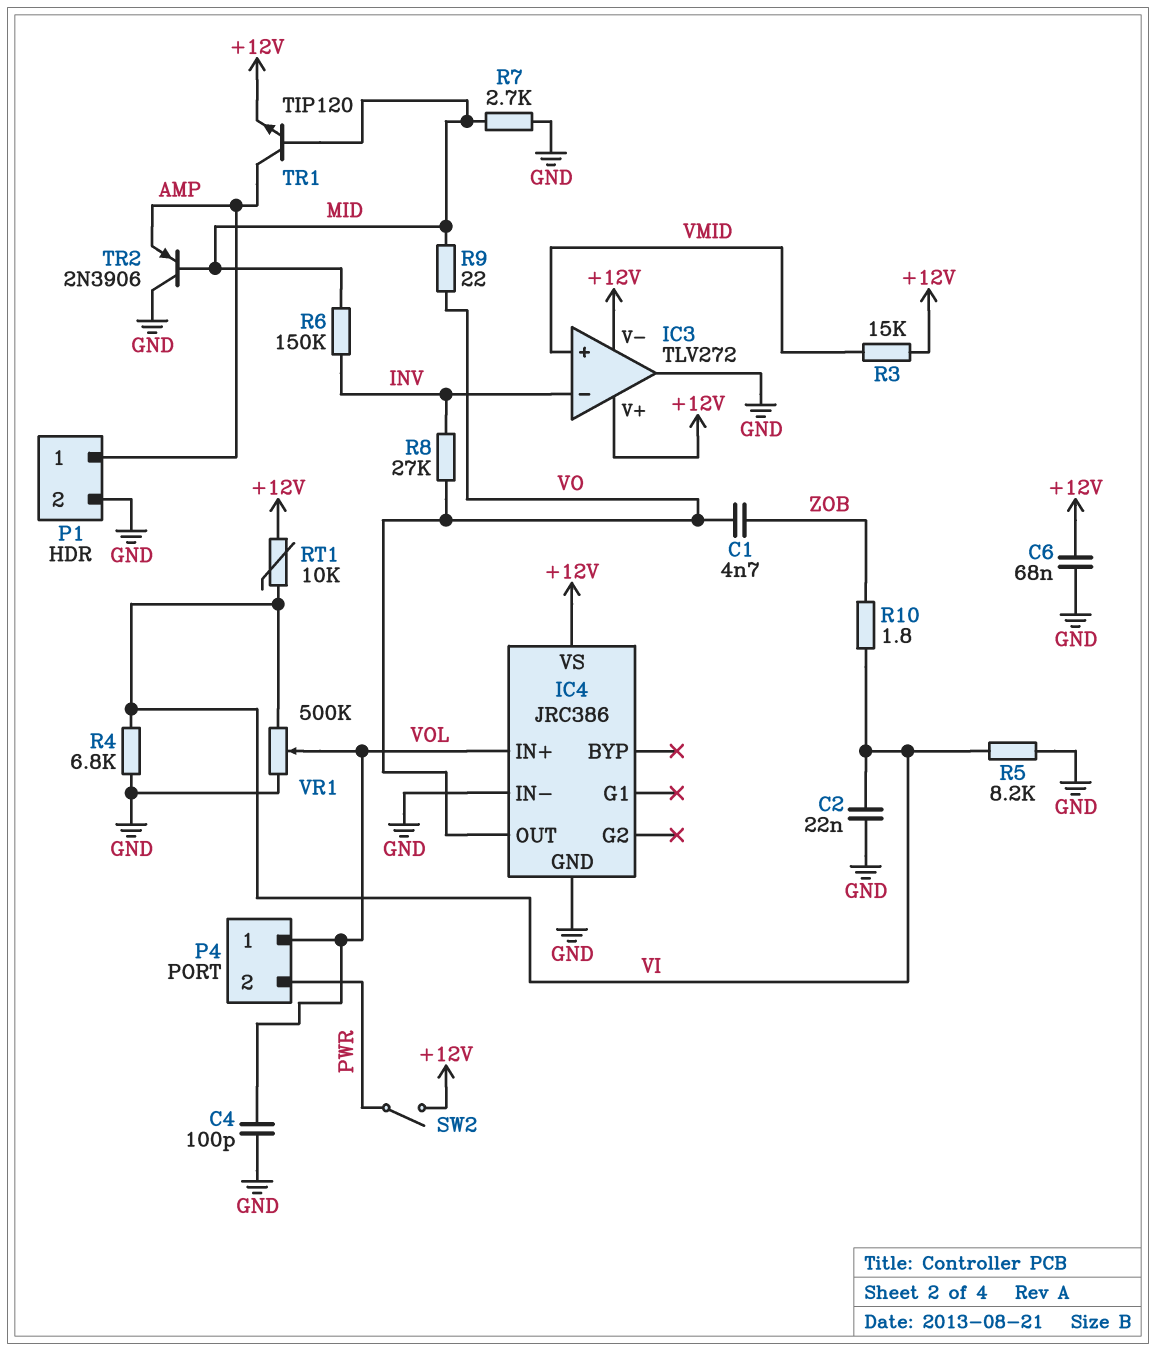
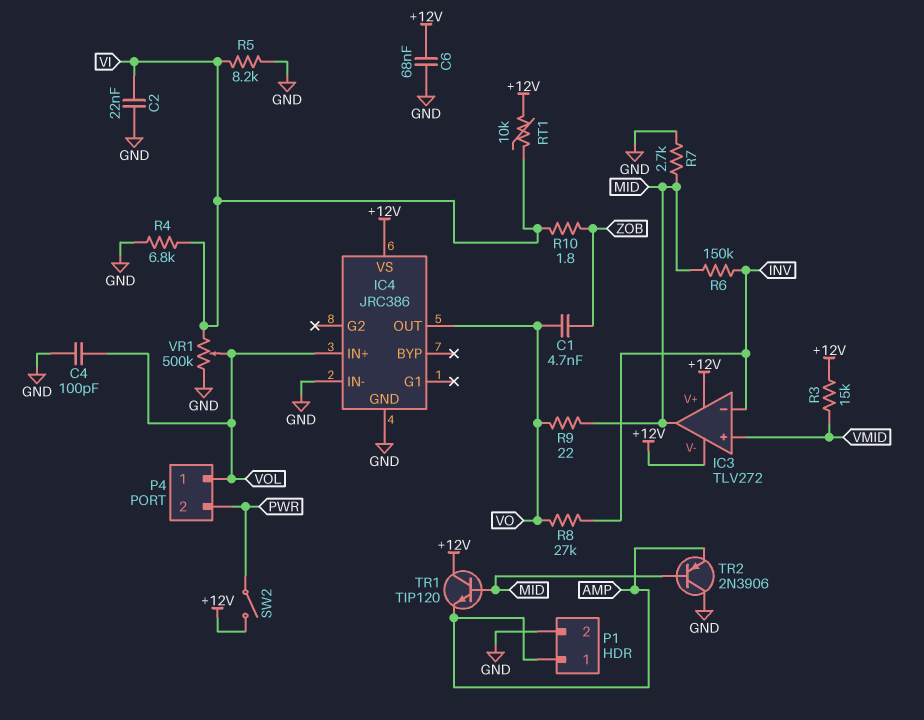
IC3 pin out: GND -> MID
TR1: NPN TIP120 (B MID, C AMP, E +12V) -> NPN TIP120 (B MID, C +12V, E AMP)

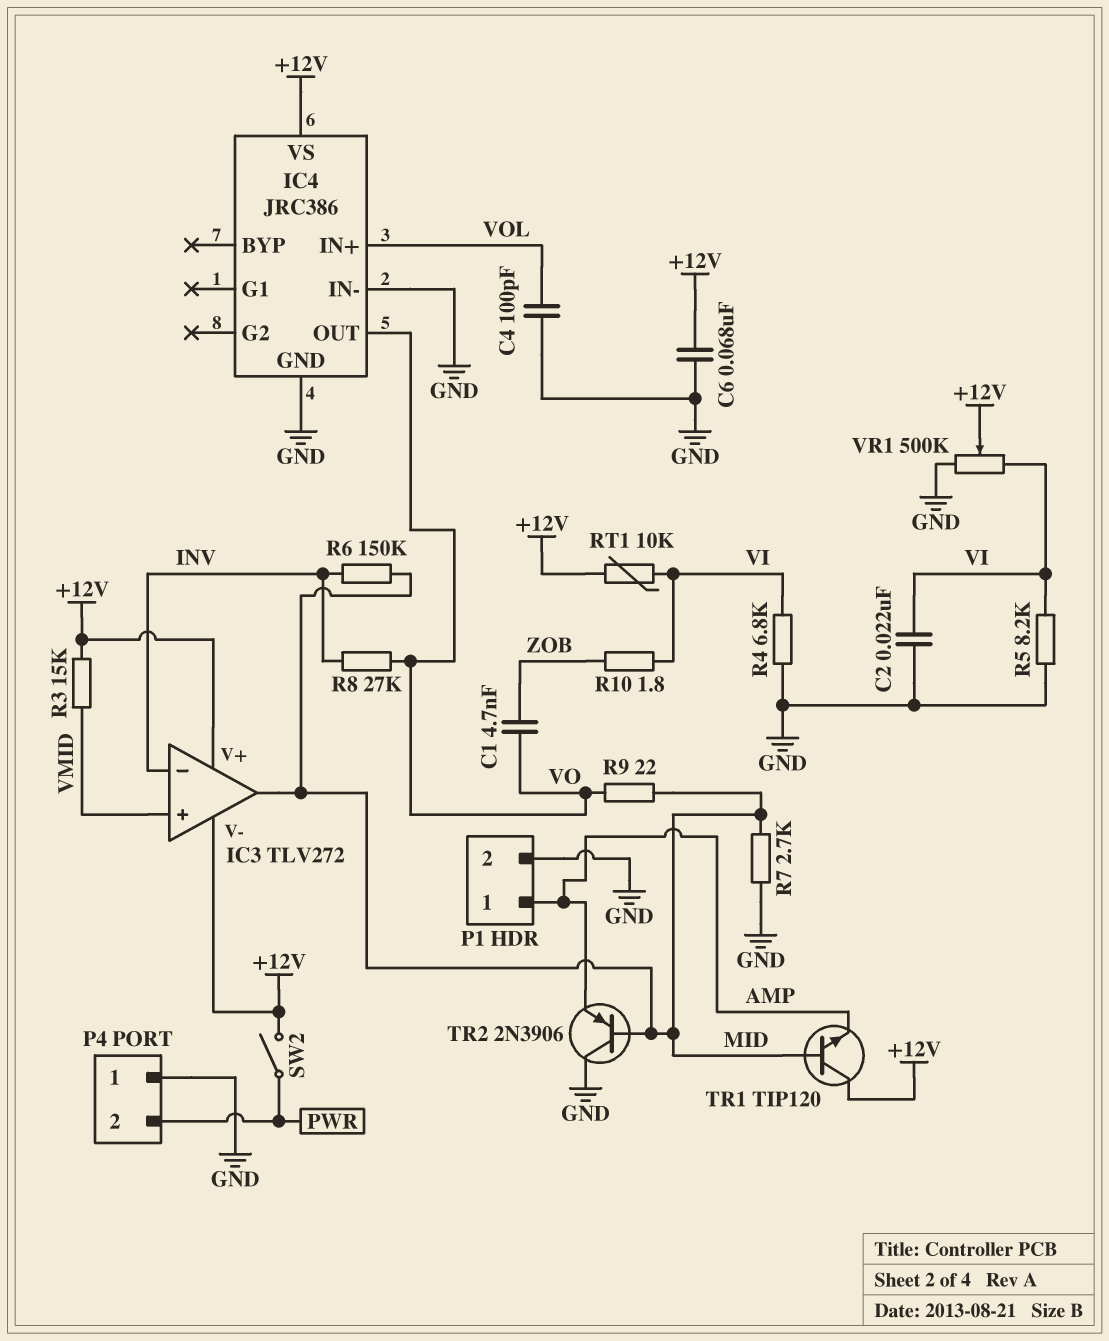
P4 pin 1: VOL -> GND
VR1: 500k (GND, VI, wiper VOL) -> 500k (GND, VI, wiper +12V)

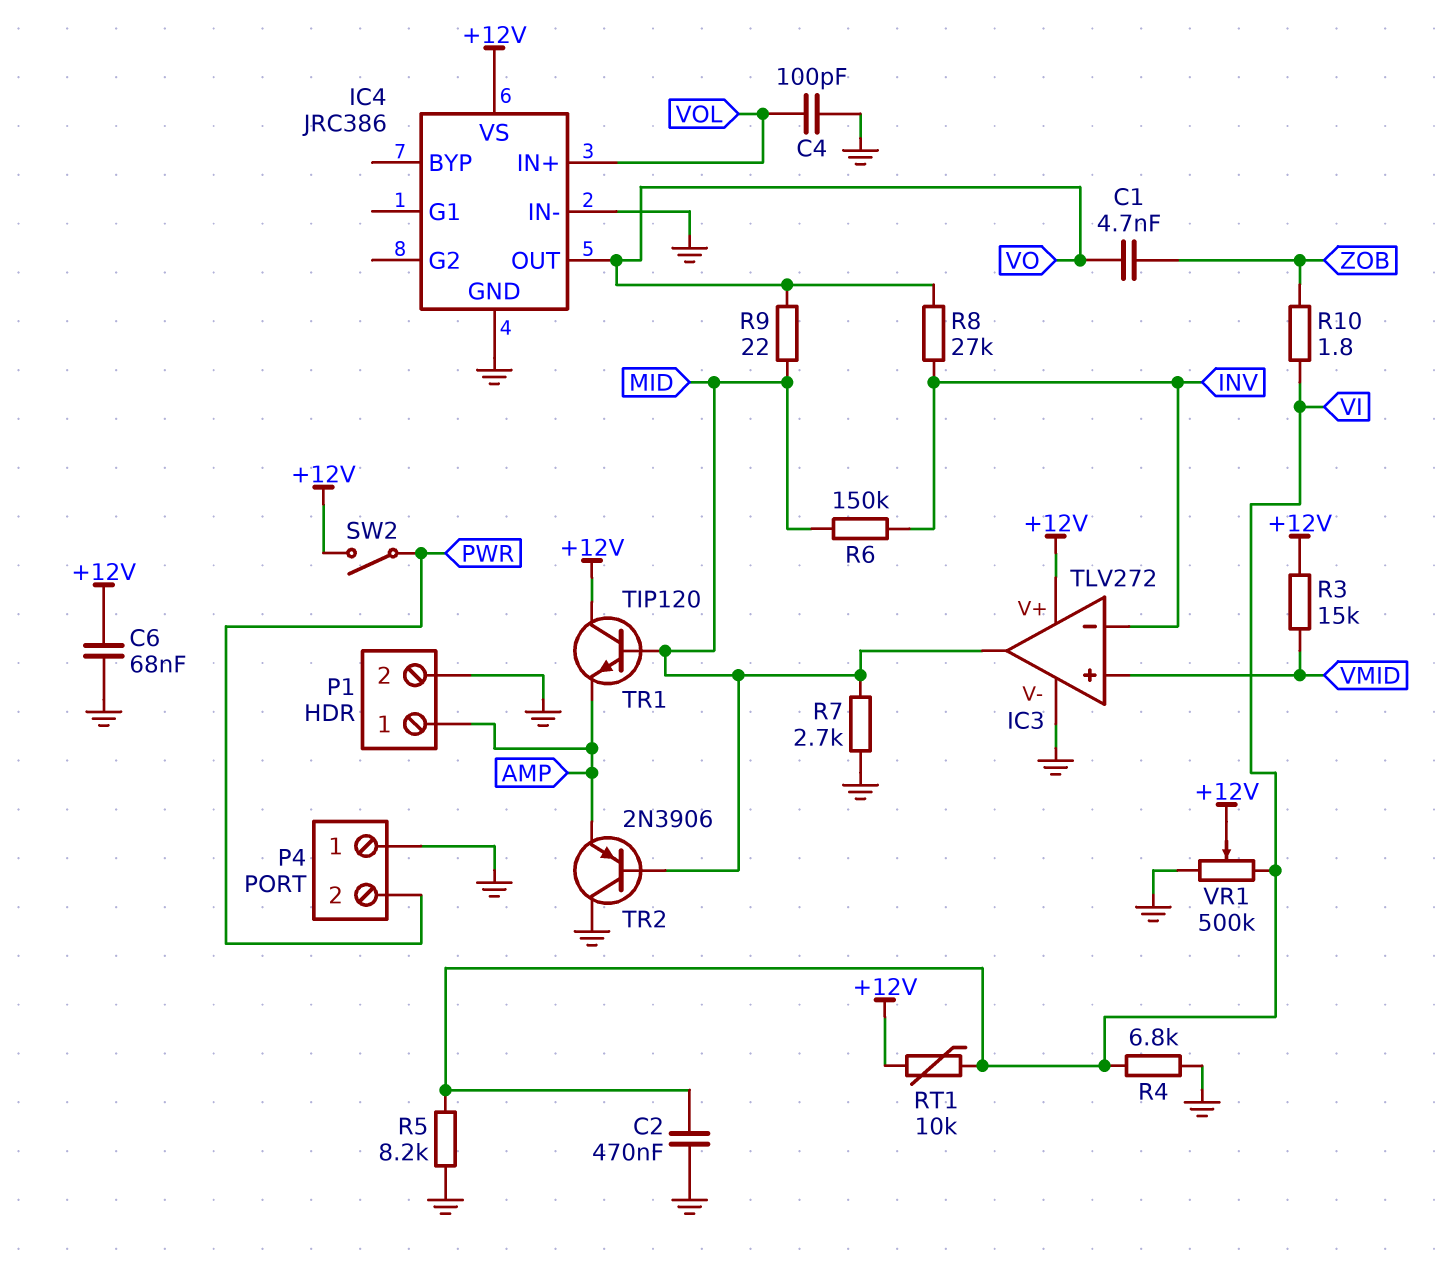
C2: 22nF (GND, VI) -> 470nF (GND, VI)
IC3 pin V-: +12V -> GND

